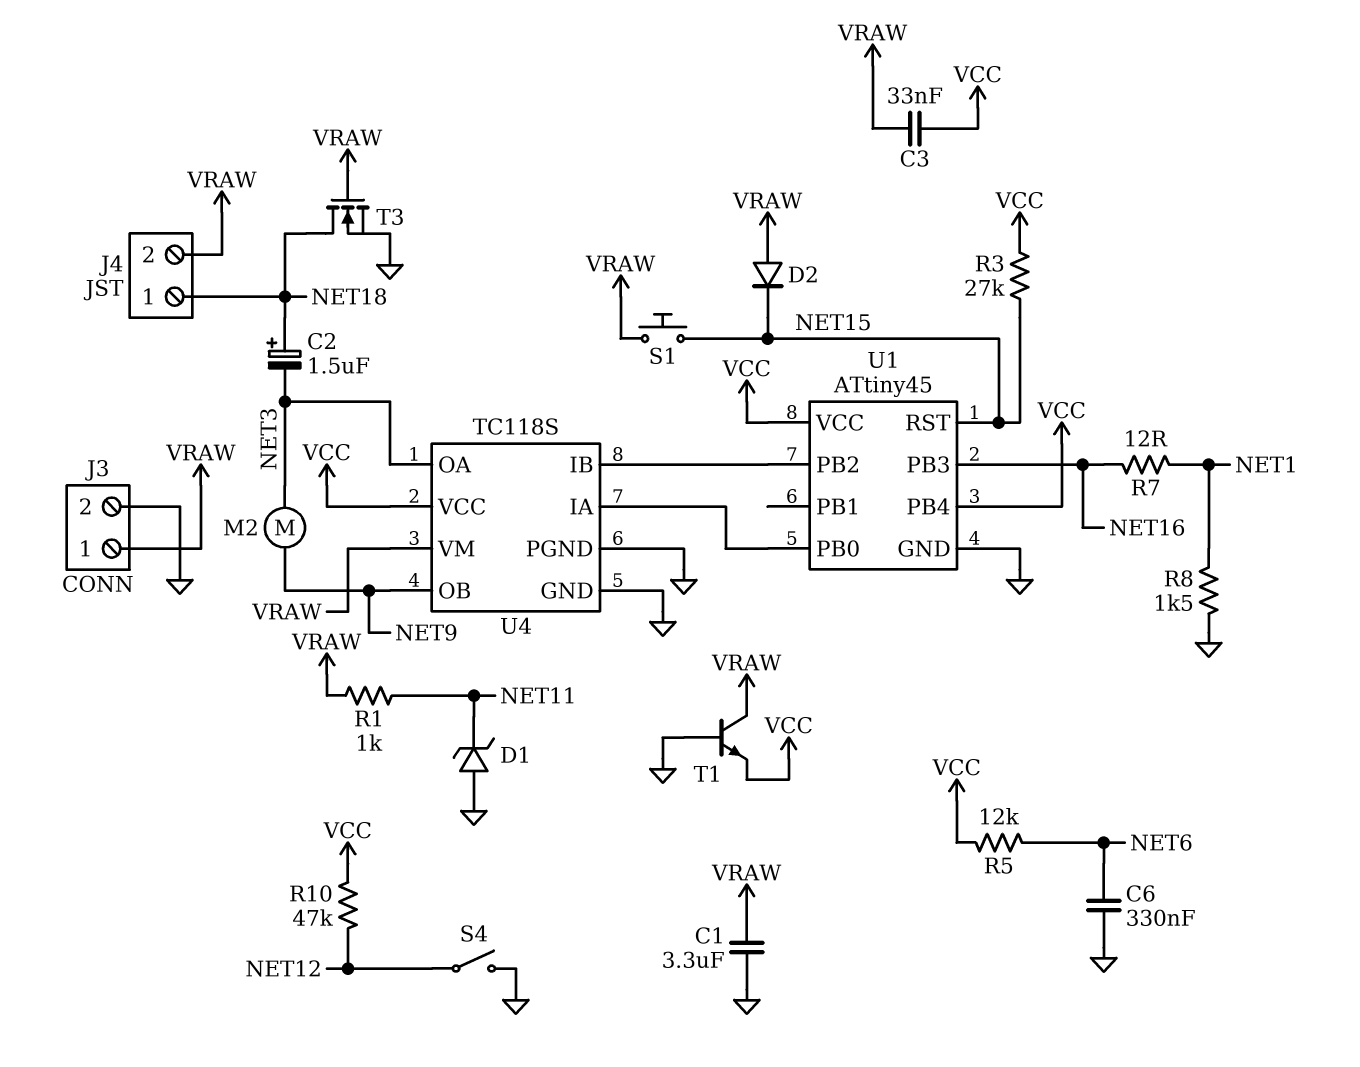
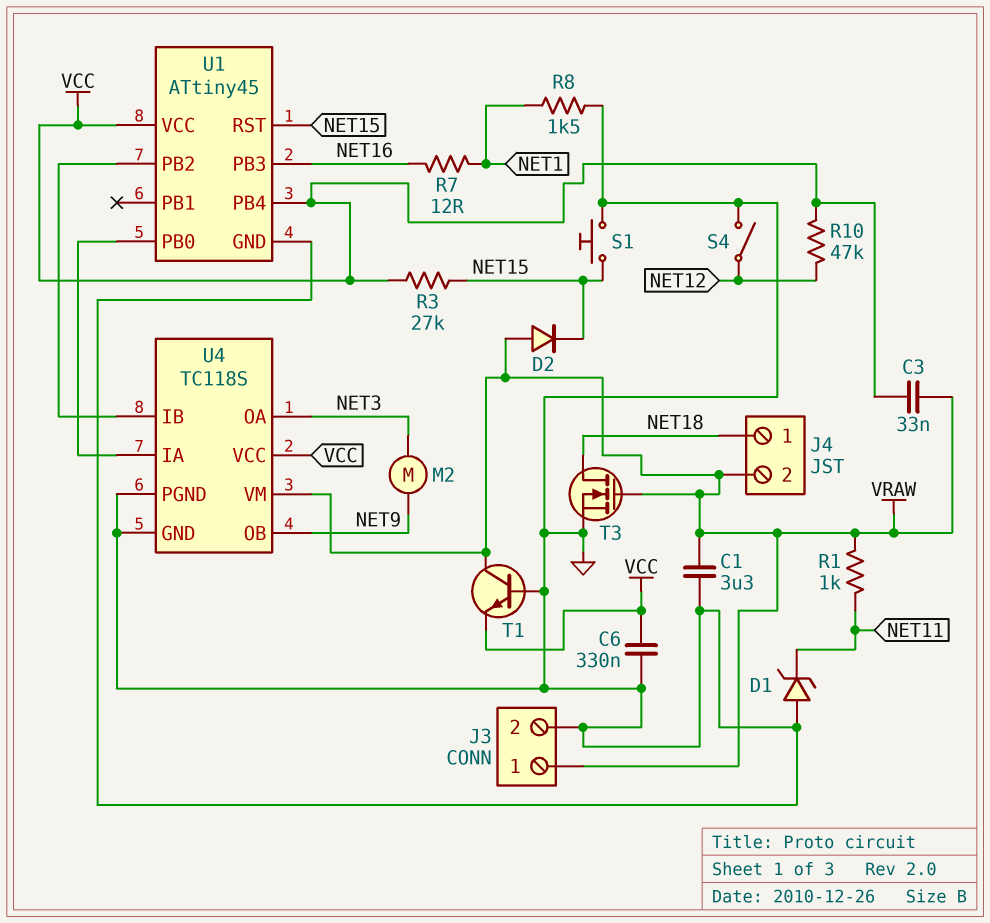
C2: 1.5uF (plus NET18, minus NET3) -> none
C6: 330nF (GND, NET6) -> 330nF (GND, VCC)
R5: 12k (NET6, VCC) -> none
S1: button (NET15, VRAW) -> button (GND, NET15)

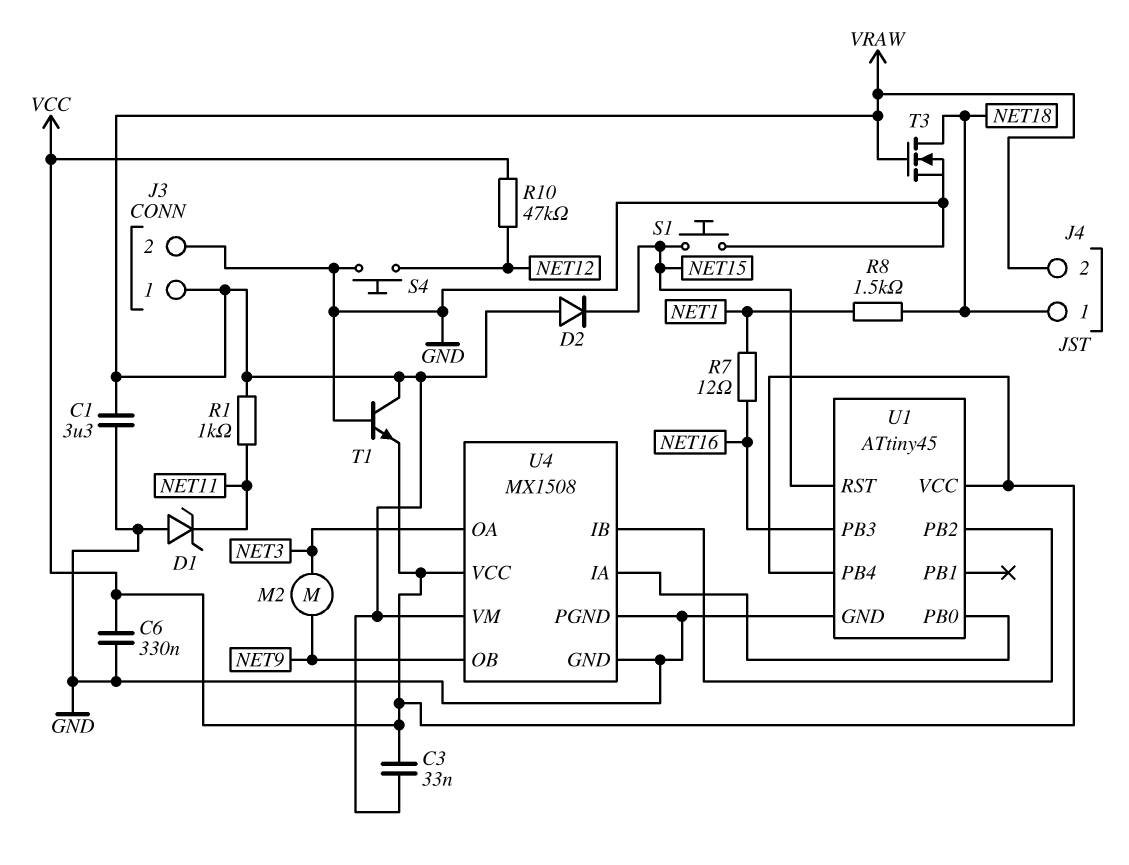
R3: 27k (NET15, VCC) -> none
R8: 1.5k (GND, NET1) -> 1.5k (NET1, NET18)
S4: switch (GND, NET12) -> button (GND, NET12)
U4: TC118S -> MX1508

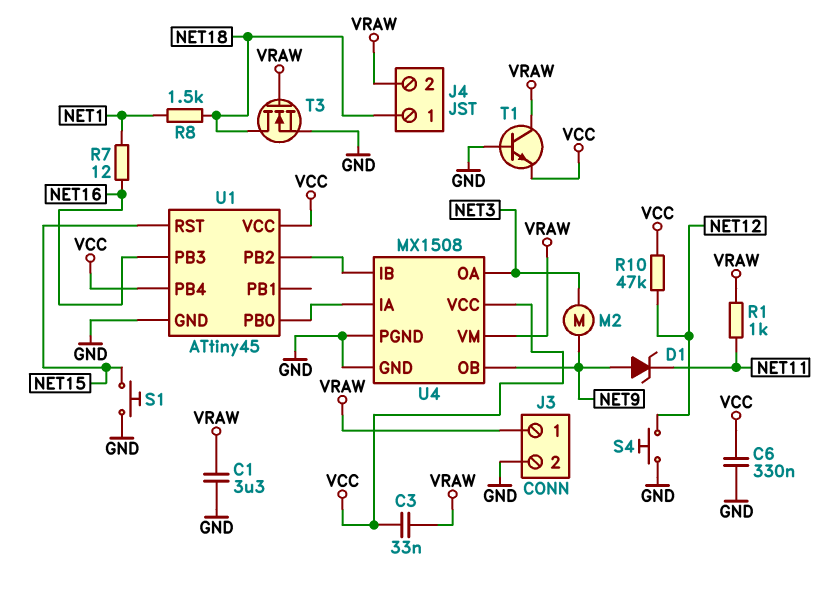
D1: zener (A GND, K NET11) -> zener (A NET9, K NET11)
D2: diode (A VRAW, K NET15) -> none

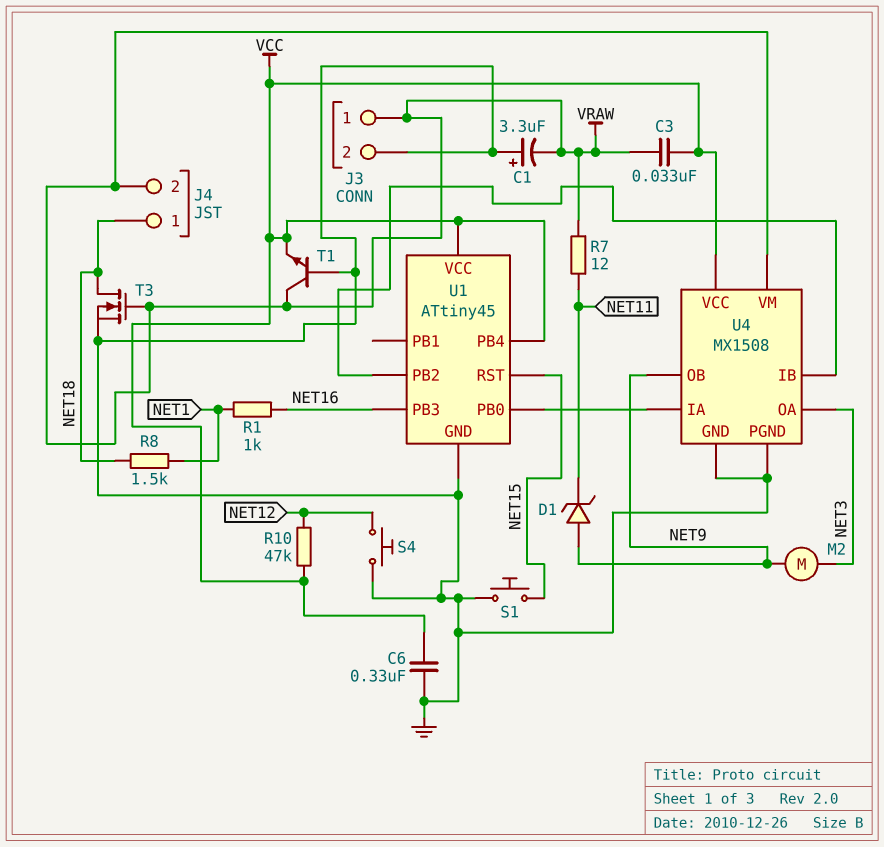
C1: 3.3uF (GND, VRAW) -> 3.3uF (plus GND, minus VRAW)
R1: 1k (NET11, VRAW) -> 1k (NET1, NET16)
R7: 12 (NET1, NET16) -> 12 (NET11, VRAW)

